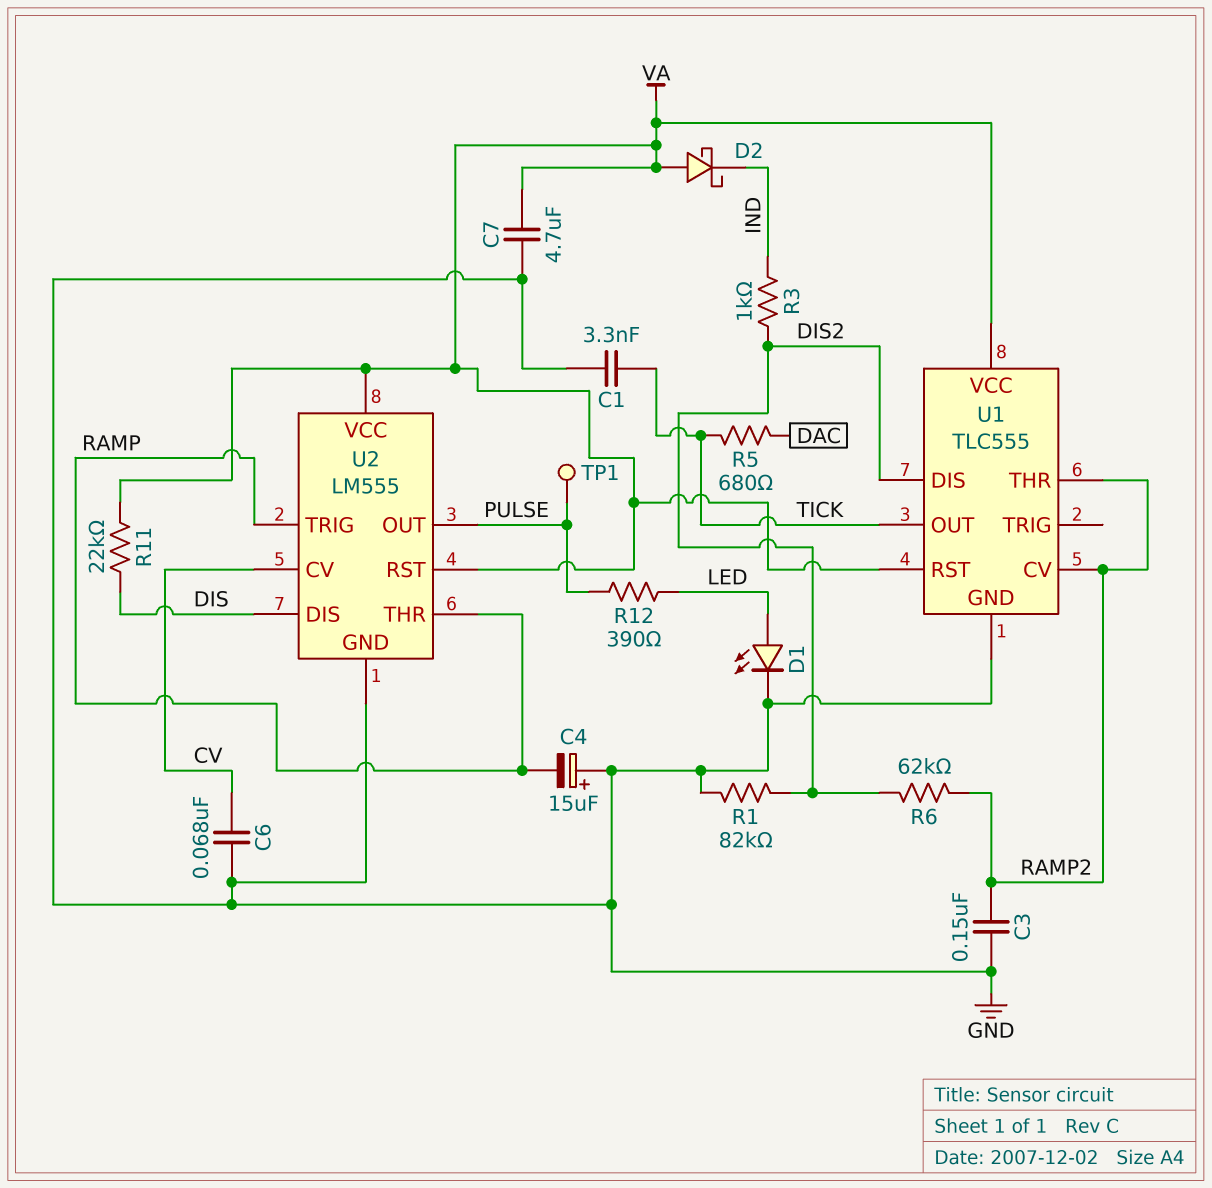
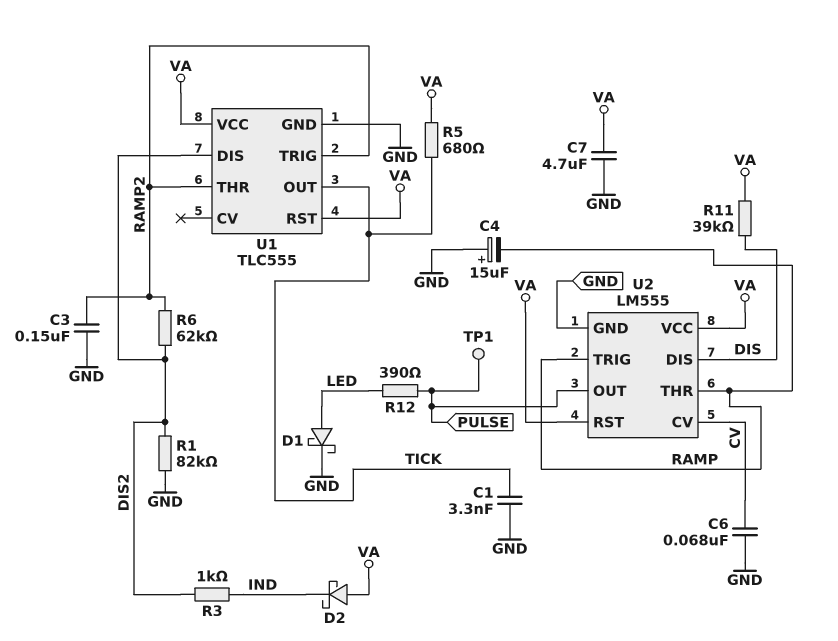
D1: LED (A LED, K GND) -> schottky (A LED, K GND)
R5: 680 (DAC, TICK) -> 680 (TICK, VA)
R11: 22k (DIS, VA) -> 39k (DIS, VA)
U1 pin CV: RAMP2 -> none
U1 pin TRIG: none -> RAMP2

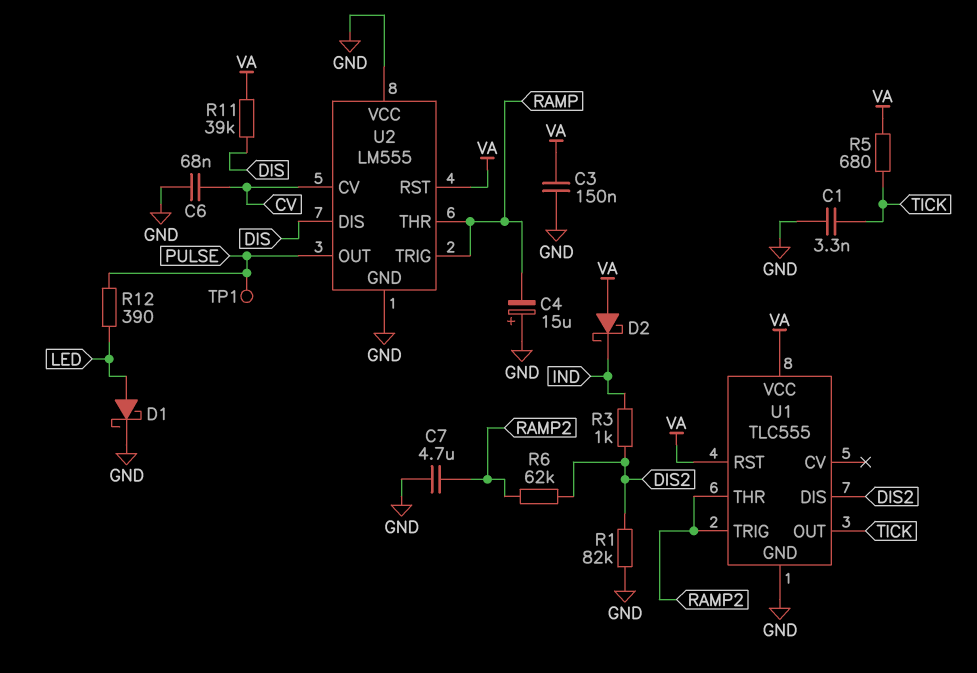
C3: 150nF (GND, RAMP2) -> 150nF (GND, VA)
C7: 4.7uF (GND, VA) -> 4.7uF (GND, RAMP2)
U2 pin VCC: VA -> GND

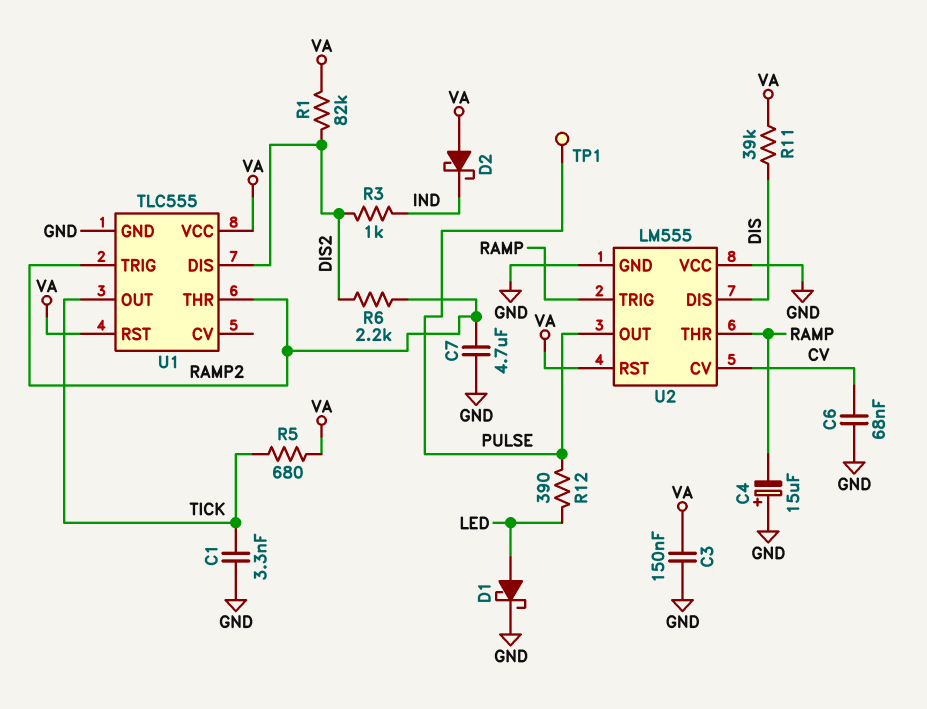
R1: 82k (DIS2, GND) -> 82k (DIS2, VA)
R6: 62k (DIS2, RAMP2) -> 2.2k (DIS2, RAMP2)

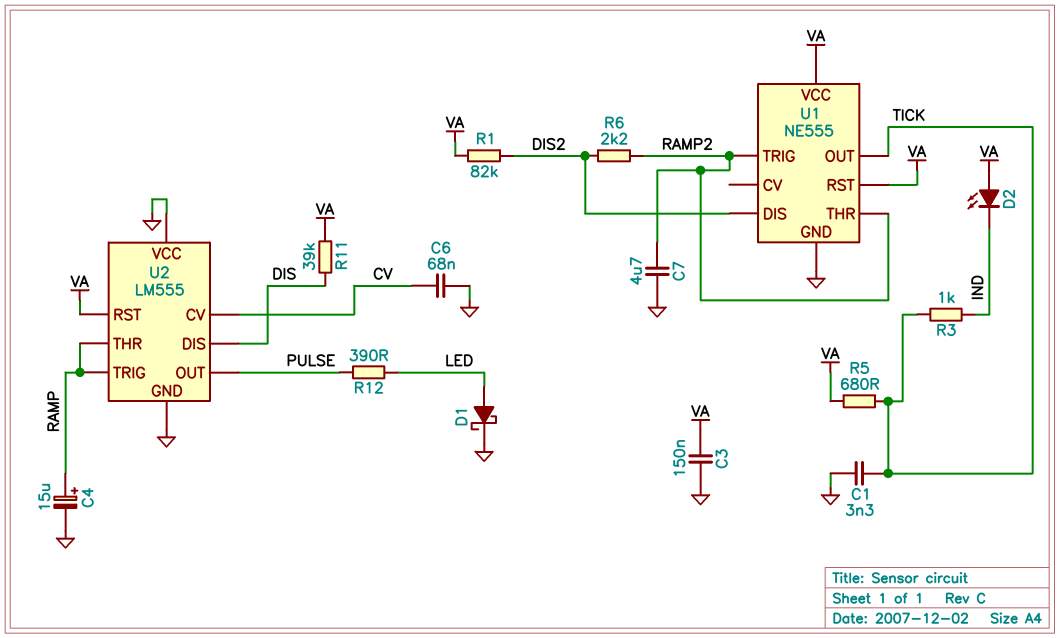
C4: 15uF (plus GND, minus RAMP) -> 15uF (plus RAMP, minus GND)
D2: schottky (A VA, K IND) -> LED (A VA, K IND)
R3: 1k (DIS2, IND) -> 1k (IND, TICK)
TP1: test point (PULSE) -> none
U1: TLC555 -> NE555

